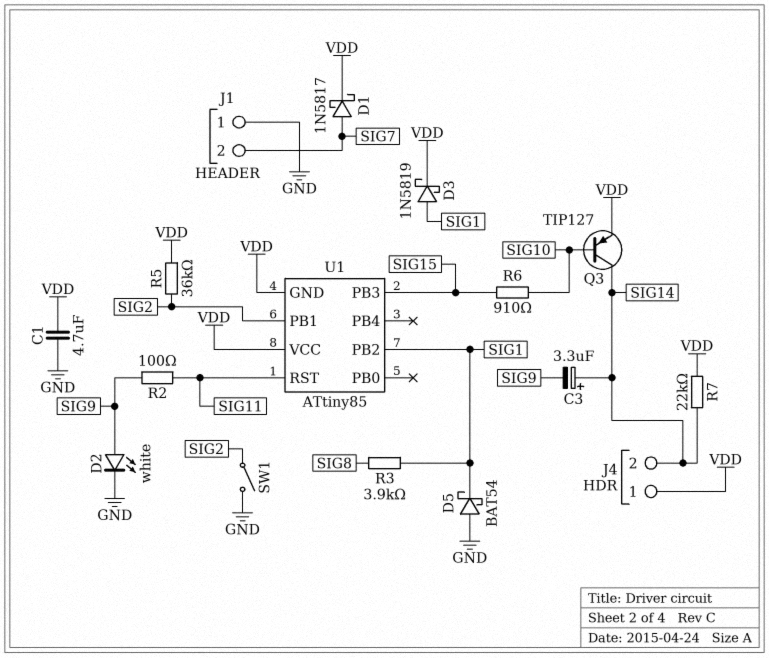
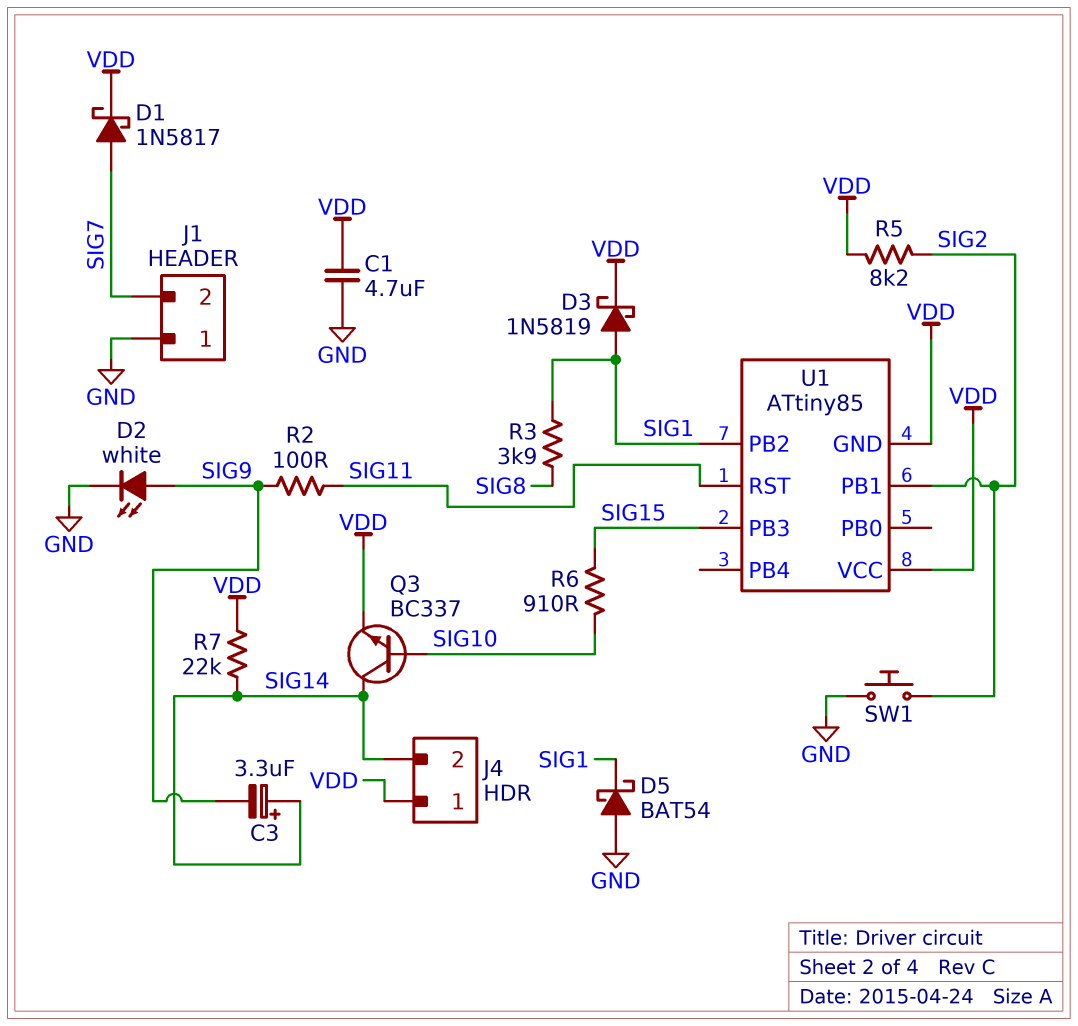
Q3: PNP TIP127 (B SIG10, C SIG14, E VDD) -> NPN BC337 (B SIG10, C SIG14, E VDD)
R5: 36k (SIG2, VDD) -> 8.2k (SIG2, VDD)
SW1: switch (GND, SIG2) -> button (GND, SIG2)

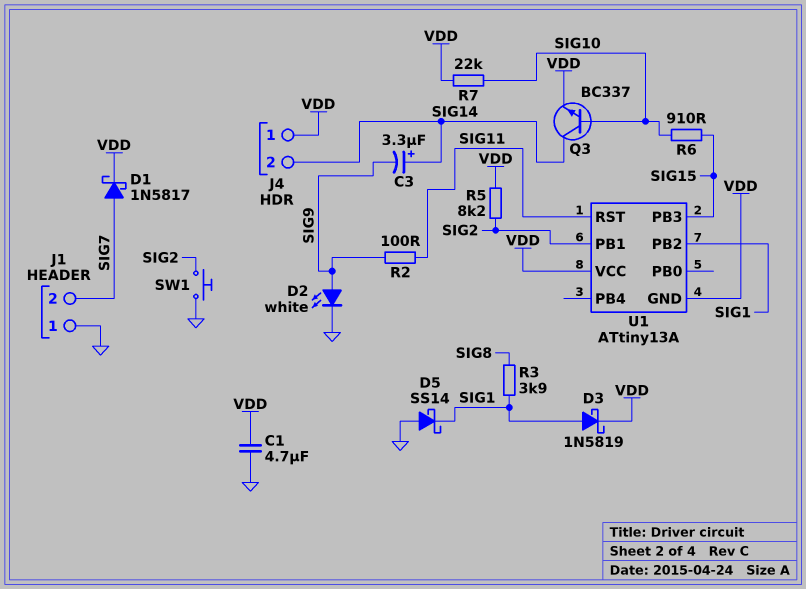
D5: schottky BAT54 (A GND, K SIG1) -> schottky SS14 (A GND, K SIG1)
R7: 22k (SIG14, VDD) -> 22k (SIG10, VDD)
U1: ATtiny85 -> ATtiny13A

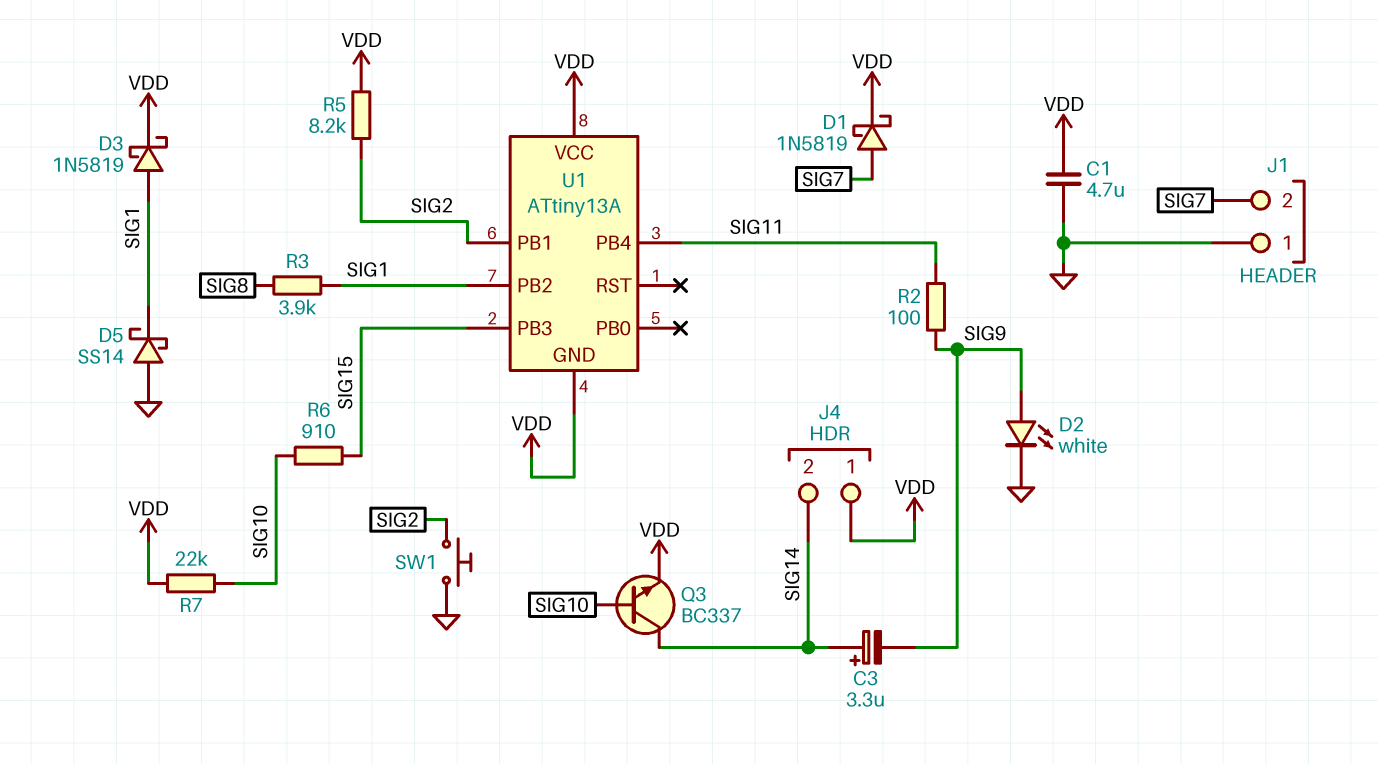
D1: schottky 1N5817 (A SIG7, K VDD) -> schottky 1N5819 (A SIG7, K VDD)
U1 pin PB4: none -> SIG11
U1 pin RST: SIG11 -> none

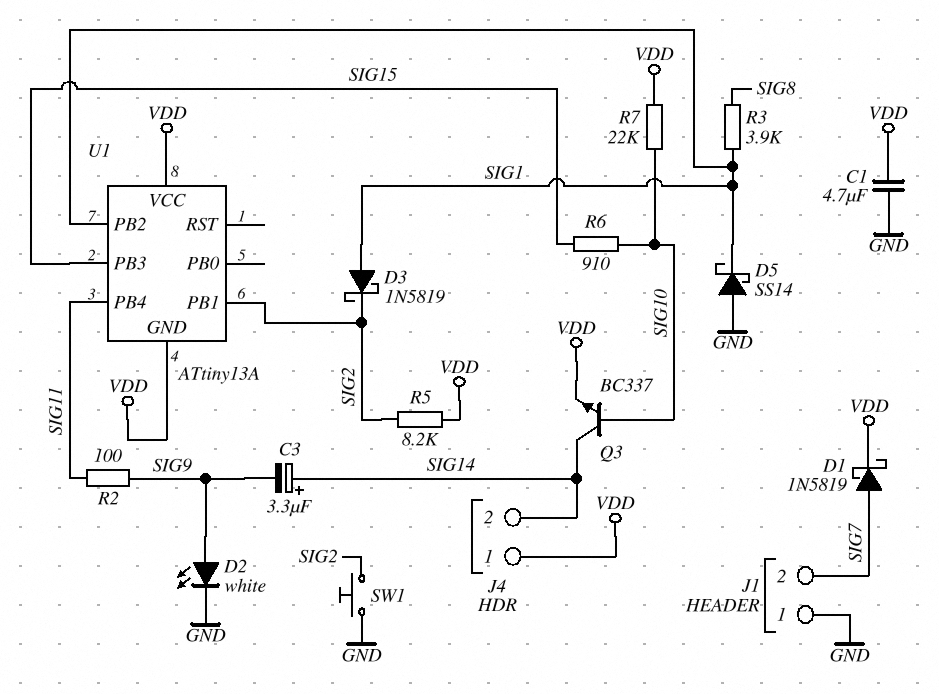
D3: schottky 1N5819 (A SIG1, K VDD) -> schottky 1N5819 (A SIG1, K SIG2)

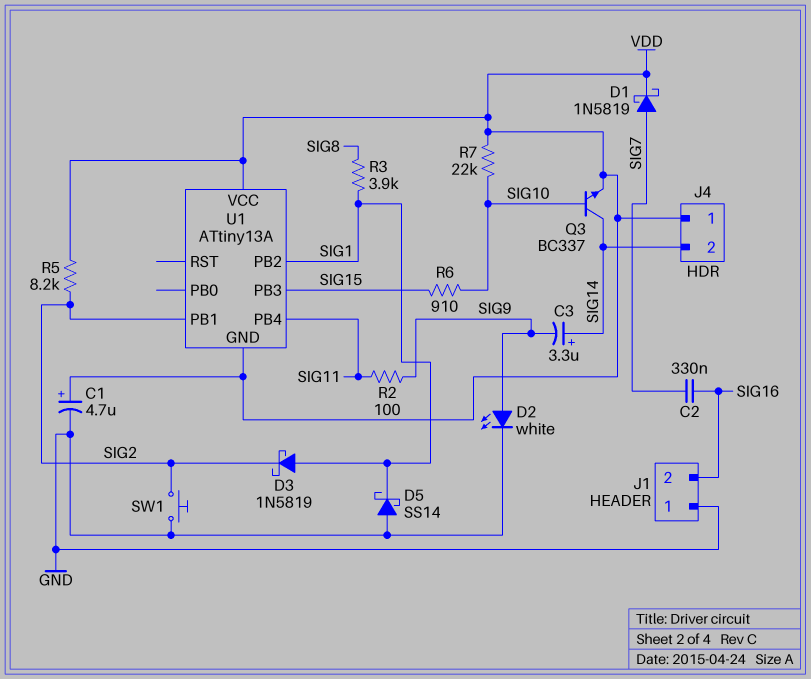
C1: 4.7uF (GND, VDD) -> 4.7uF (plus VDD, minus GND)
C2: none -> 330nF (SIG7, SIG16)
J1 pin 2: SIG7 -> SIG16

